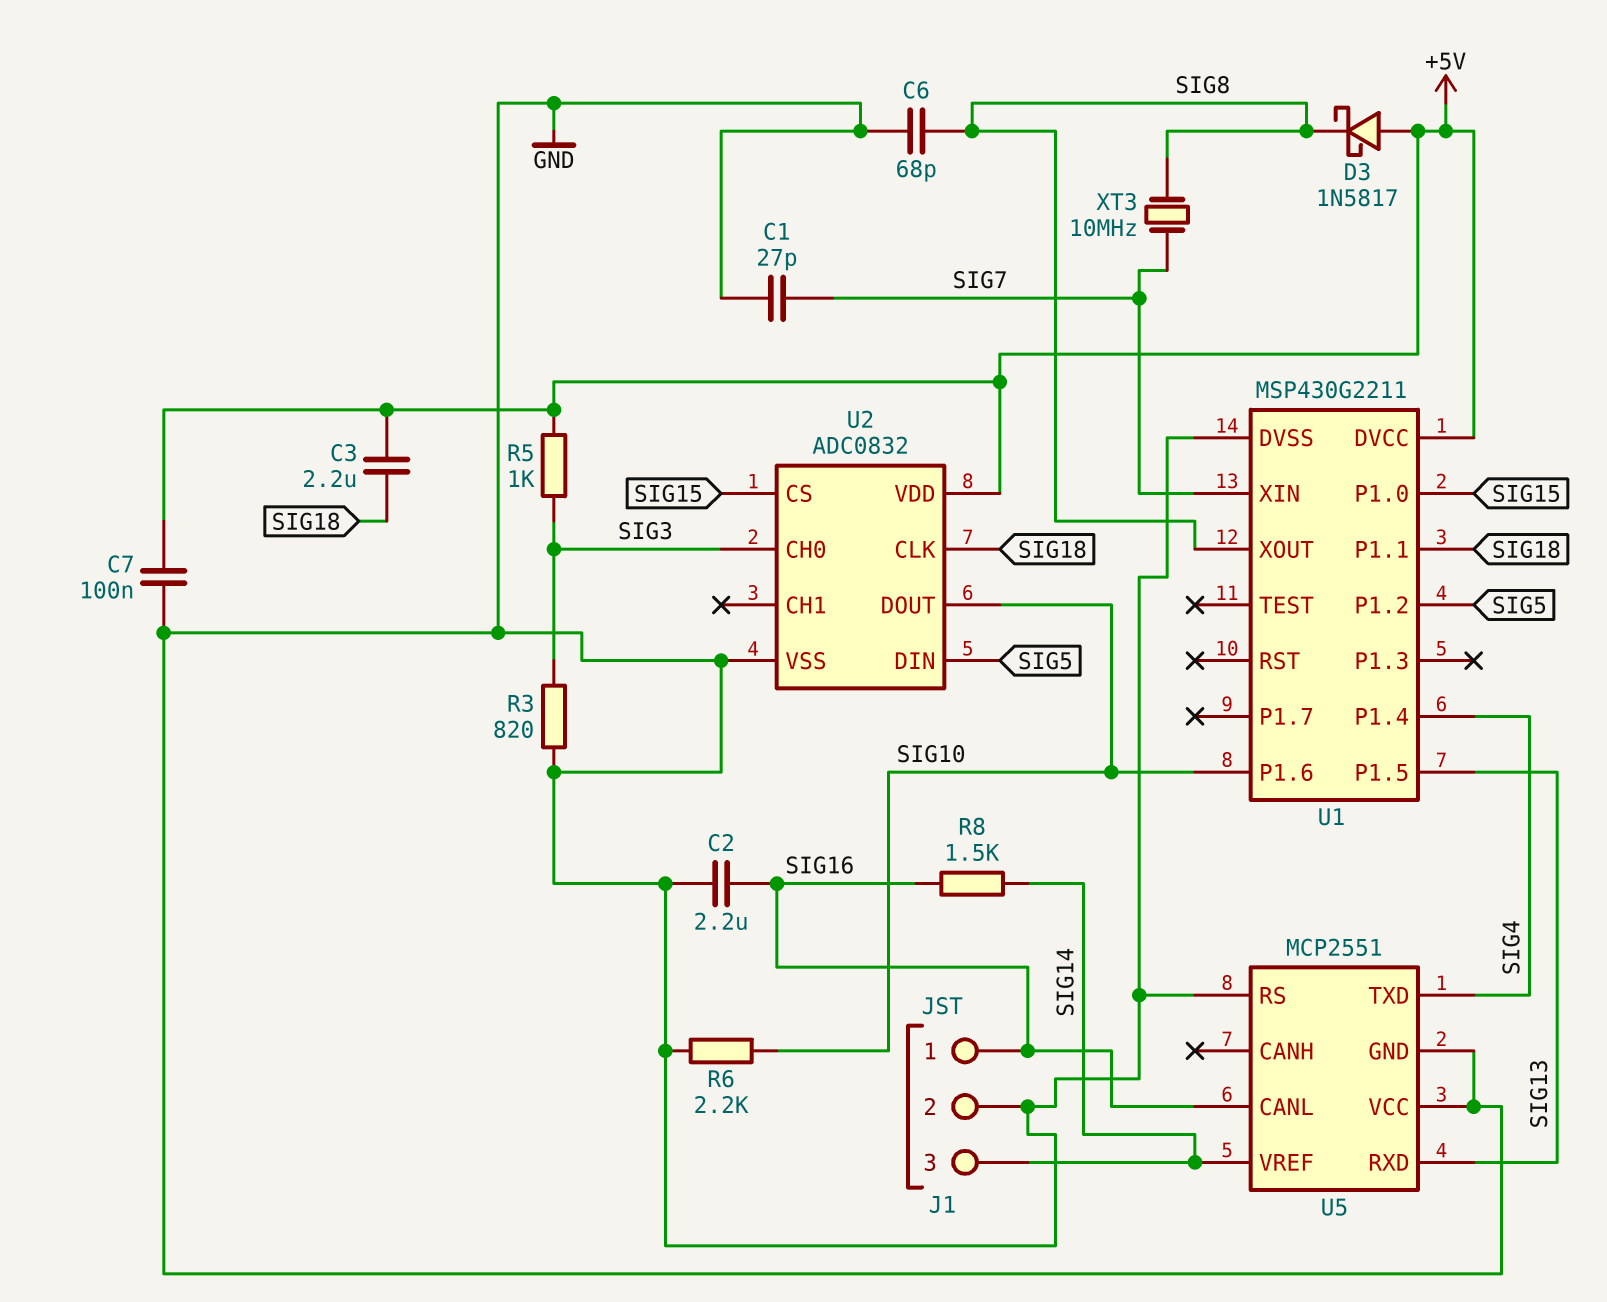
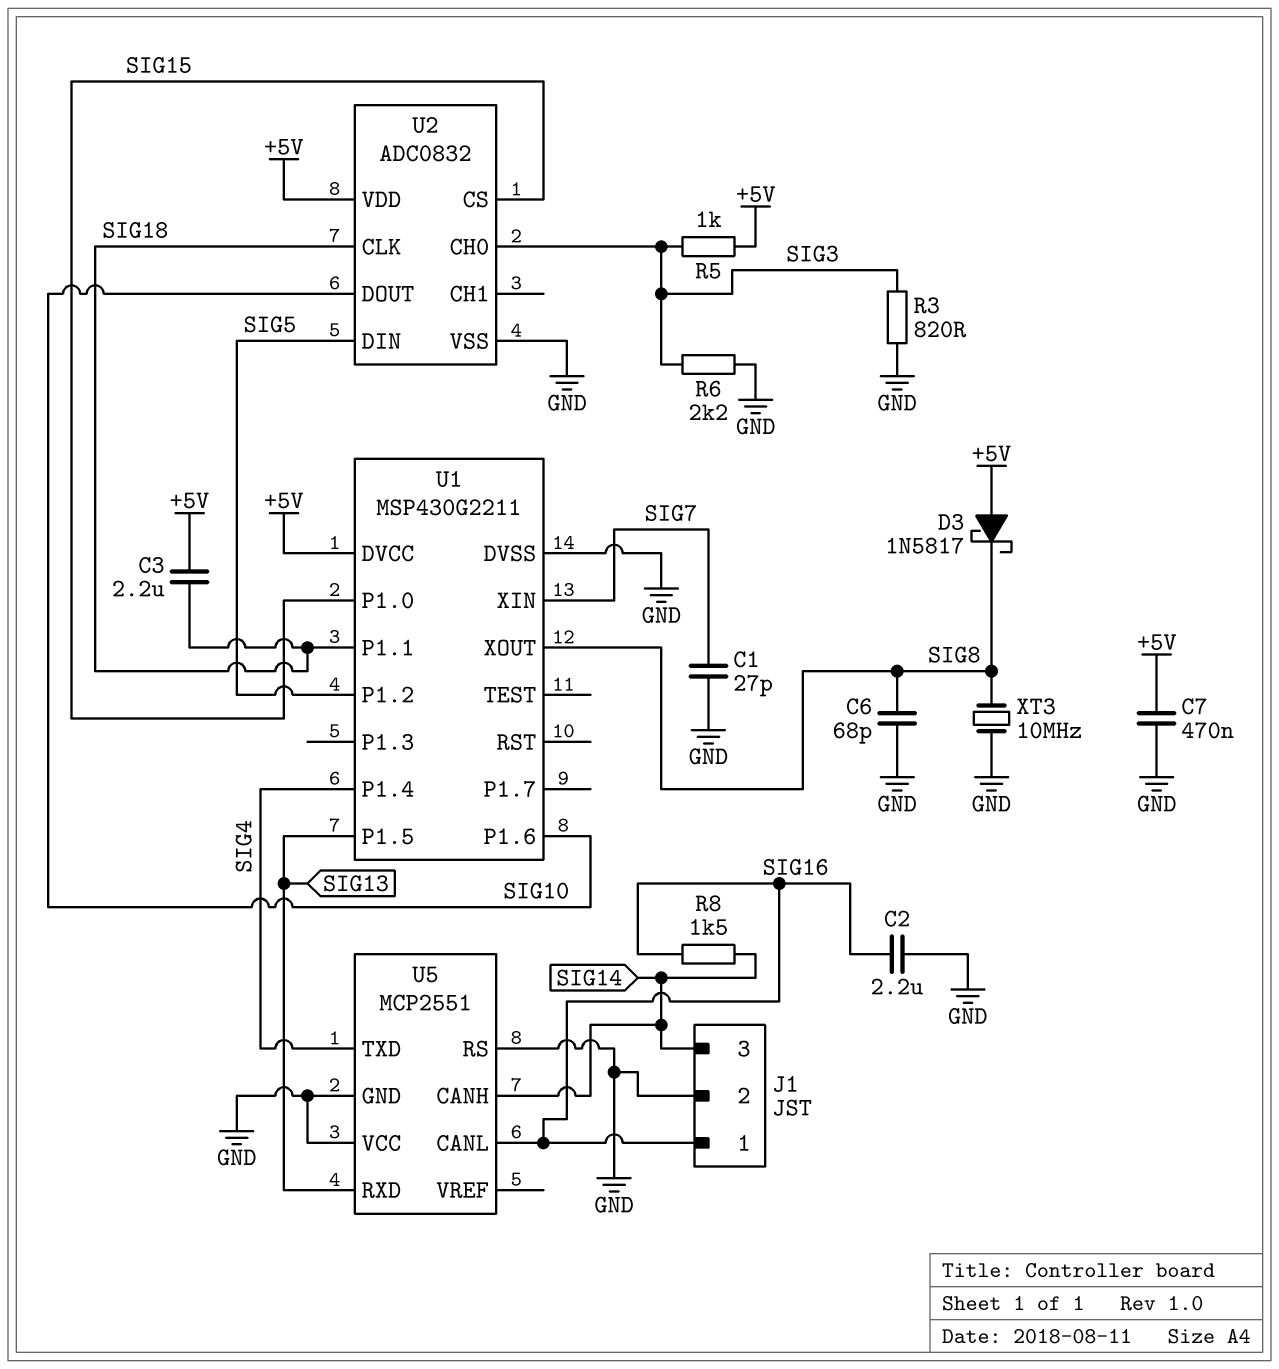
C7: 100nF (+5V, GND) -> 470nF (+5V, GND)
R6: 2.2k (GND, SIG10) -> 2.2k (GND, SIG3)
U5 pin CANH: none -> SIG14
U5 pin VREF: SIG14 -> none
XT3: 10MHz (SIG7, SIG8) -> 10MHz (GND, SIG8)

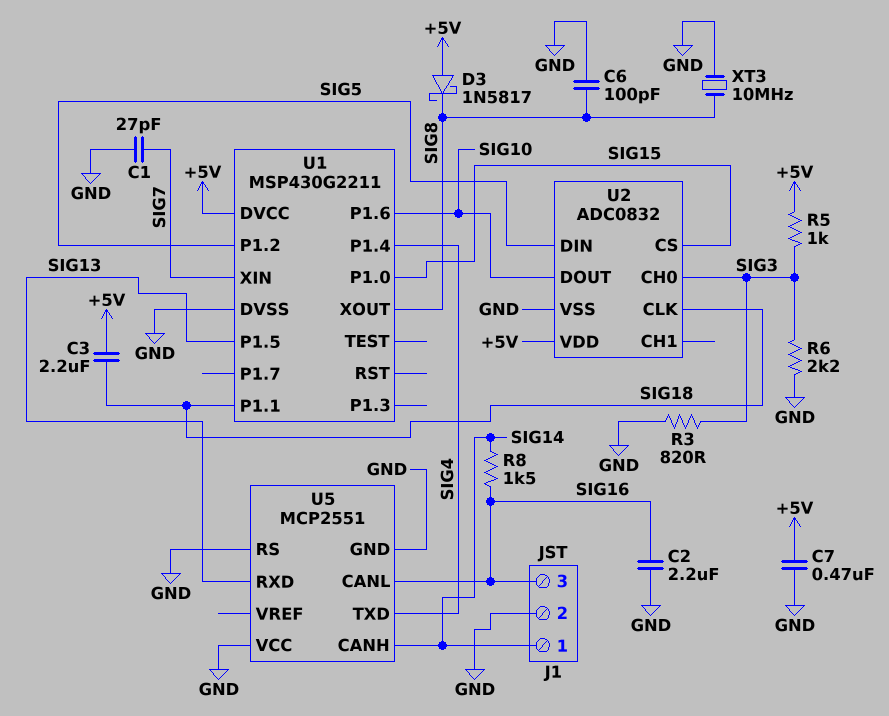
C6: 68pF (GND, SIG8) -> 100pF (GND, SIG8)
J1 pin 1: SIG16 -> SIG14
J1 pin 3: SIG14 -> SIG16

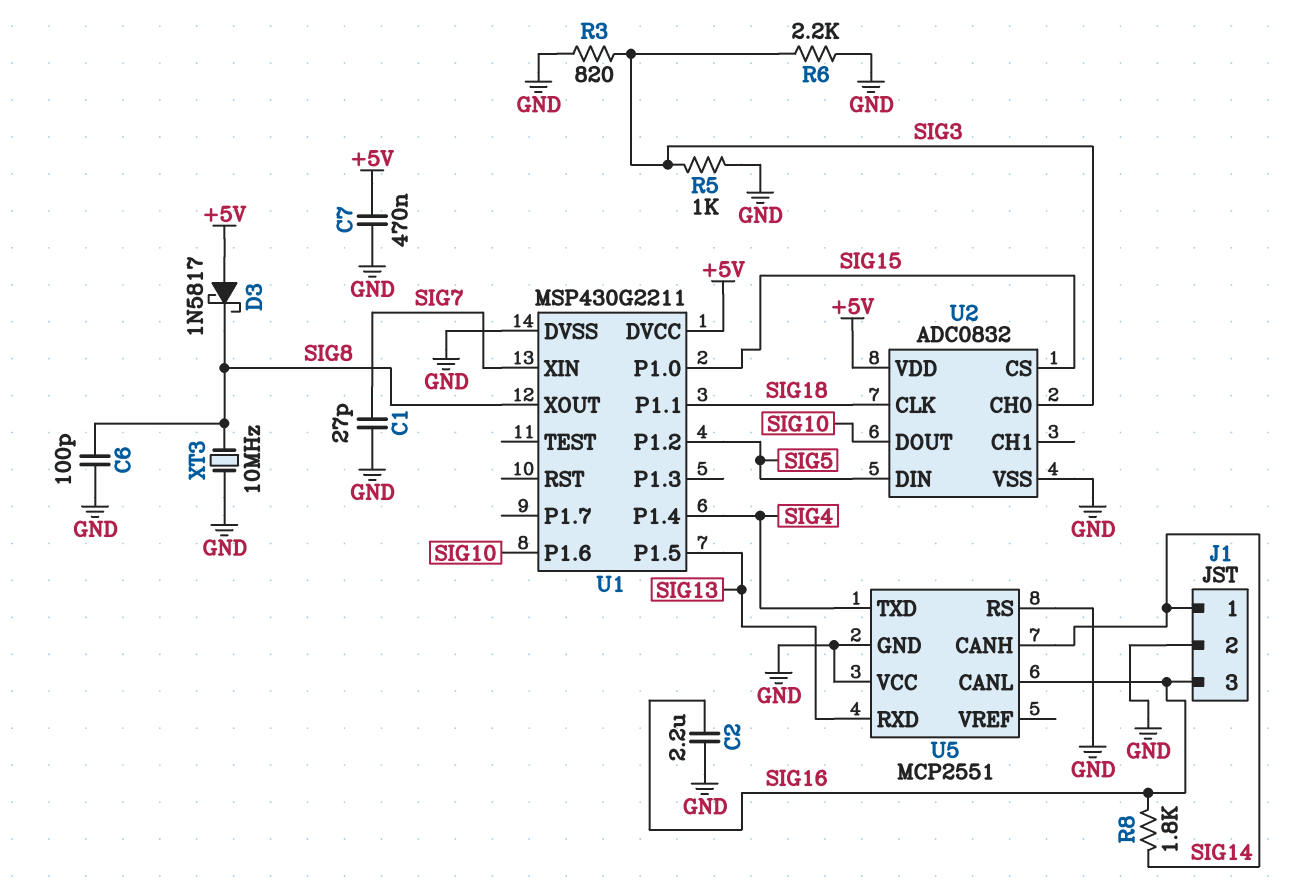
C3: 2.2uF (+5V, SIG18) -> none
R5: 1k (+5V, SIG3) -> 1k (GND, SIG3)
R8: 1.5k (SIG14, SIG16) -> 1.8k (SIG14, SIG16)

